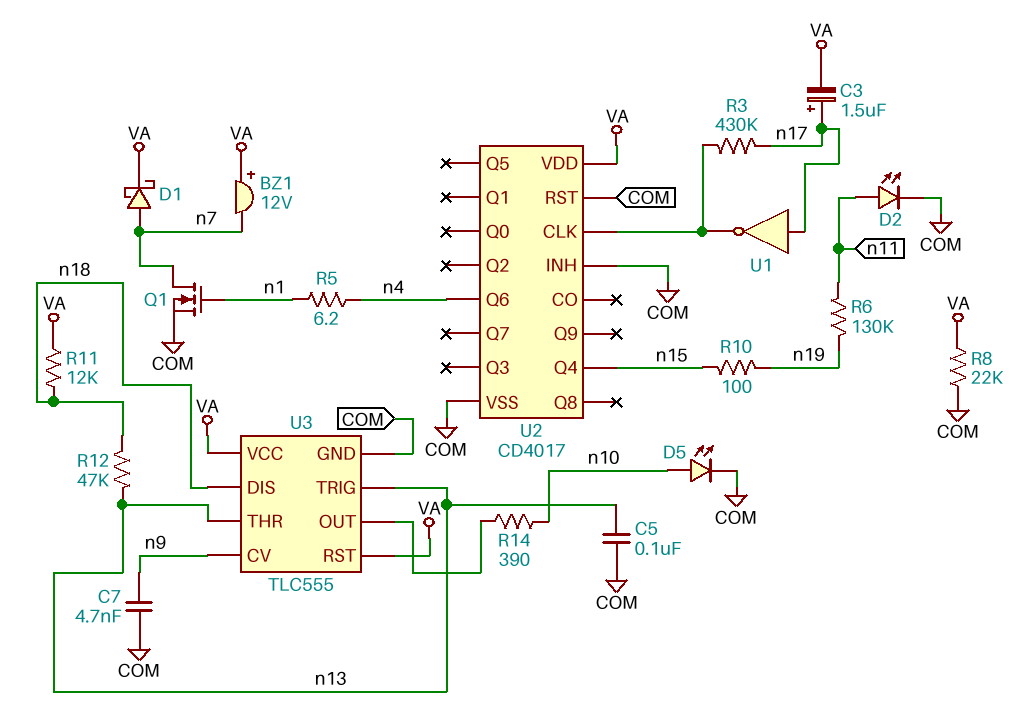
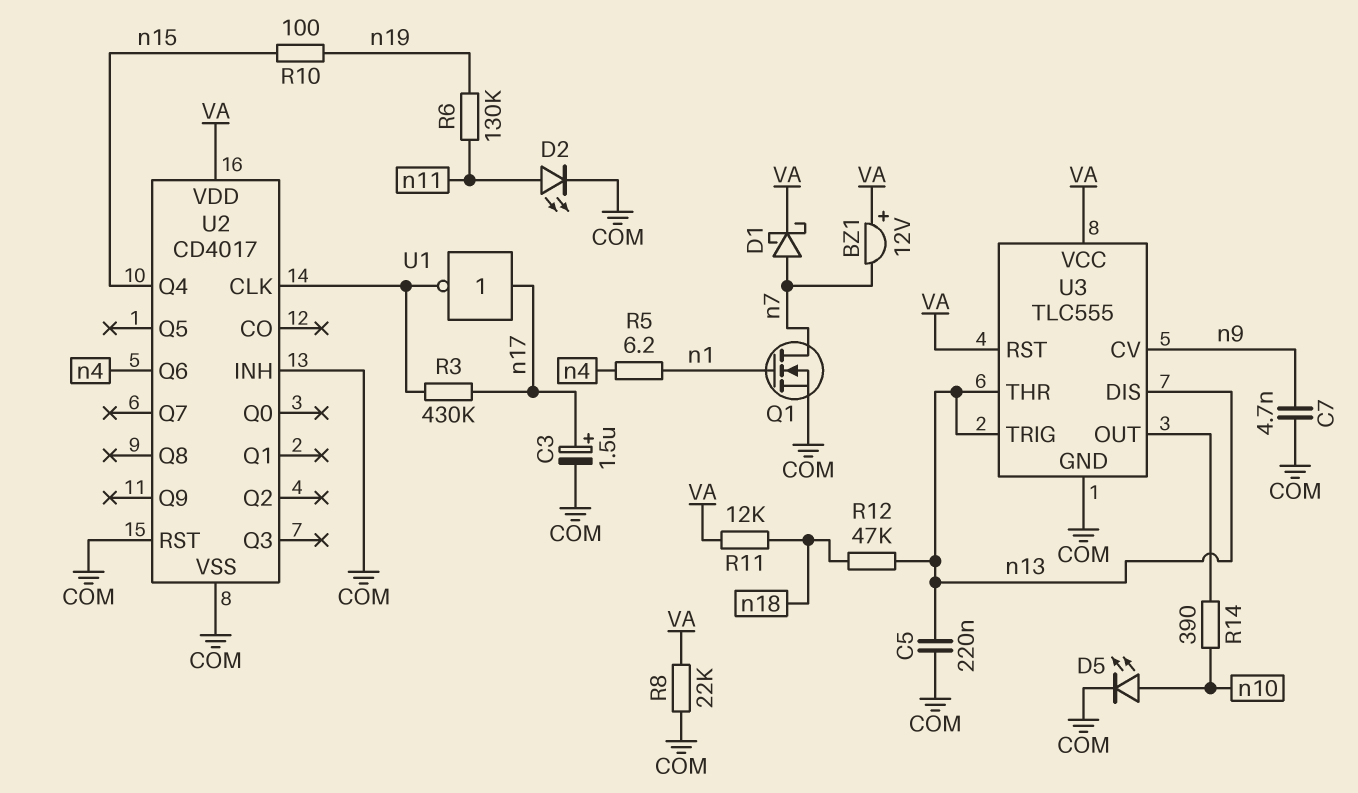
C3: 1.5uF (plus n17, minus VA) -> 1.5uF (plus n17, minus COM)
C5: 100nF (COM, n13) -> 220nF (COM, n13)
U3 pin DIS: n18 -> n13

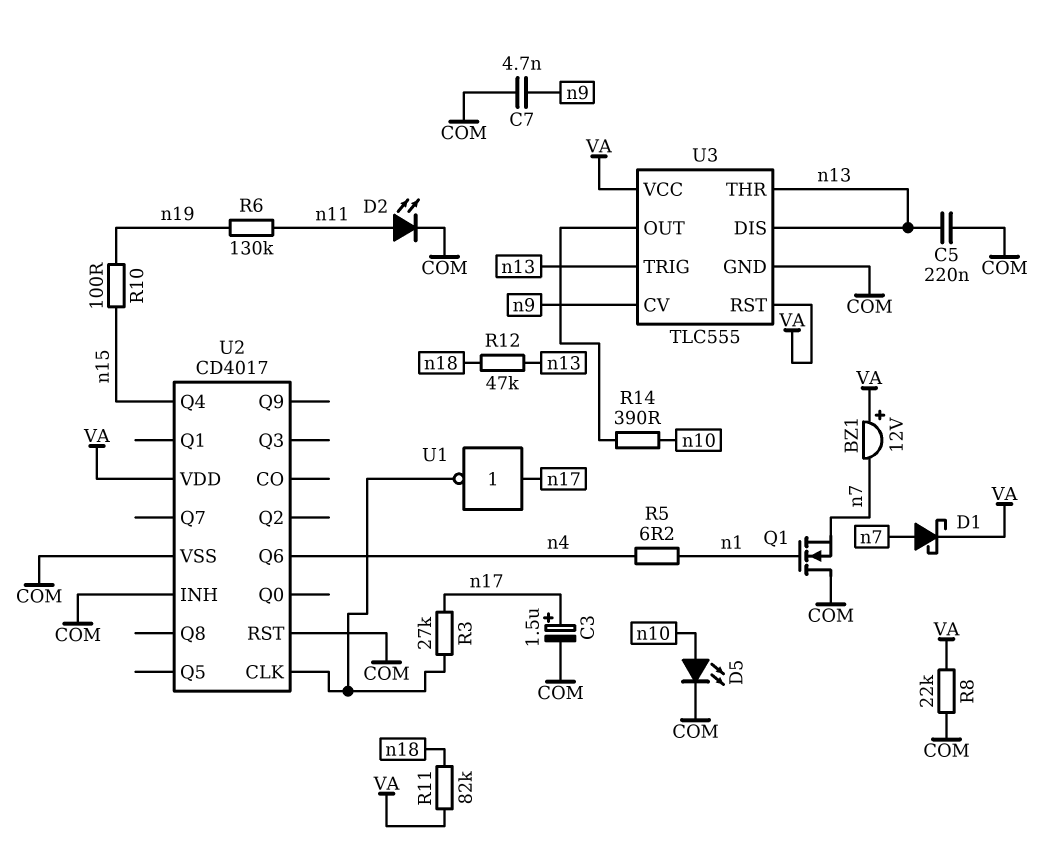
Q1: NMOS (G n1, D n7, S COM) -> NMOS (G n1, D COM, S n7)
R3: 430k (U2/CLK, n17) -> 27k (U2/CLK, n17)
R11: 12k (VA, n18) -> 82k (VA, n18)

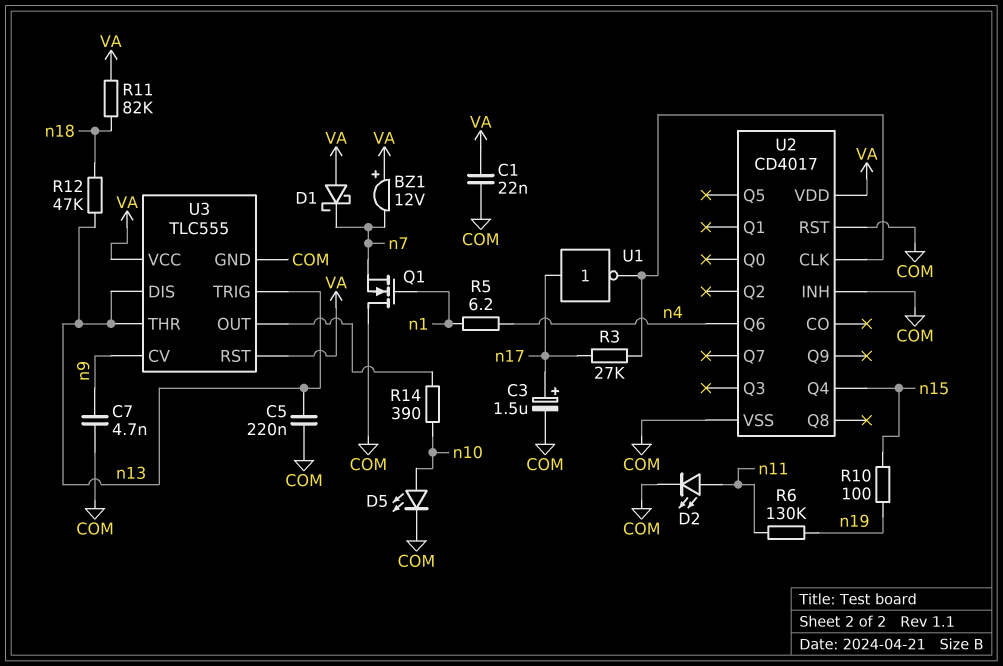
C1: none -> 22nF (COM, VA)
D1: schottky (A n7, K VA) -> schottky (A VA, K n7)
R8: 22k (COM, VA) -> none

